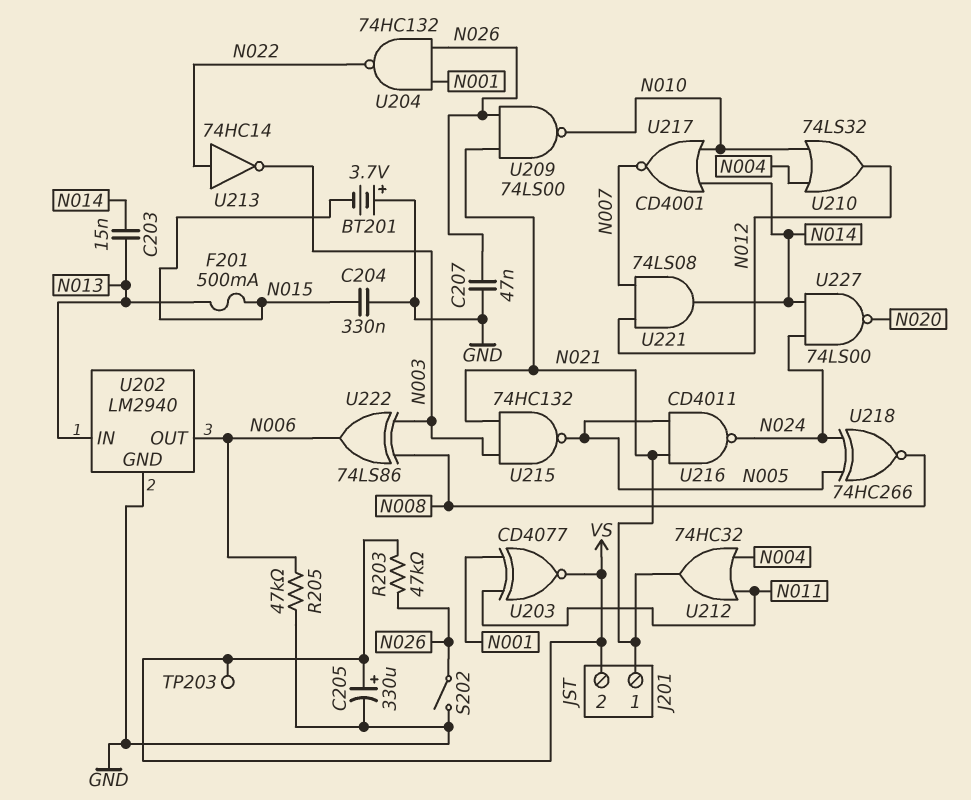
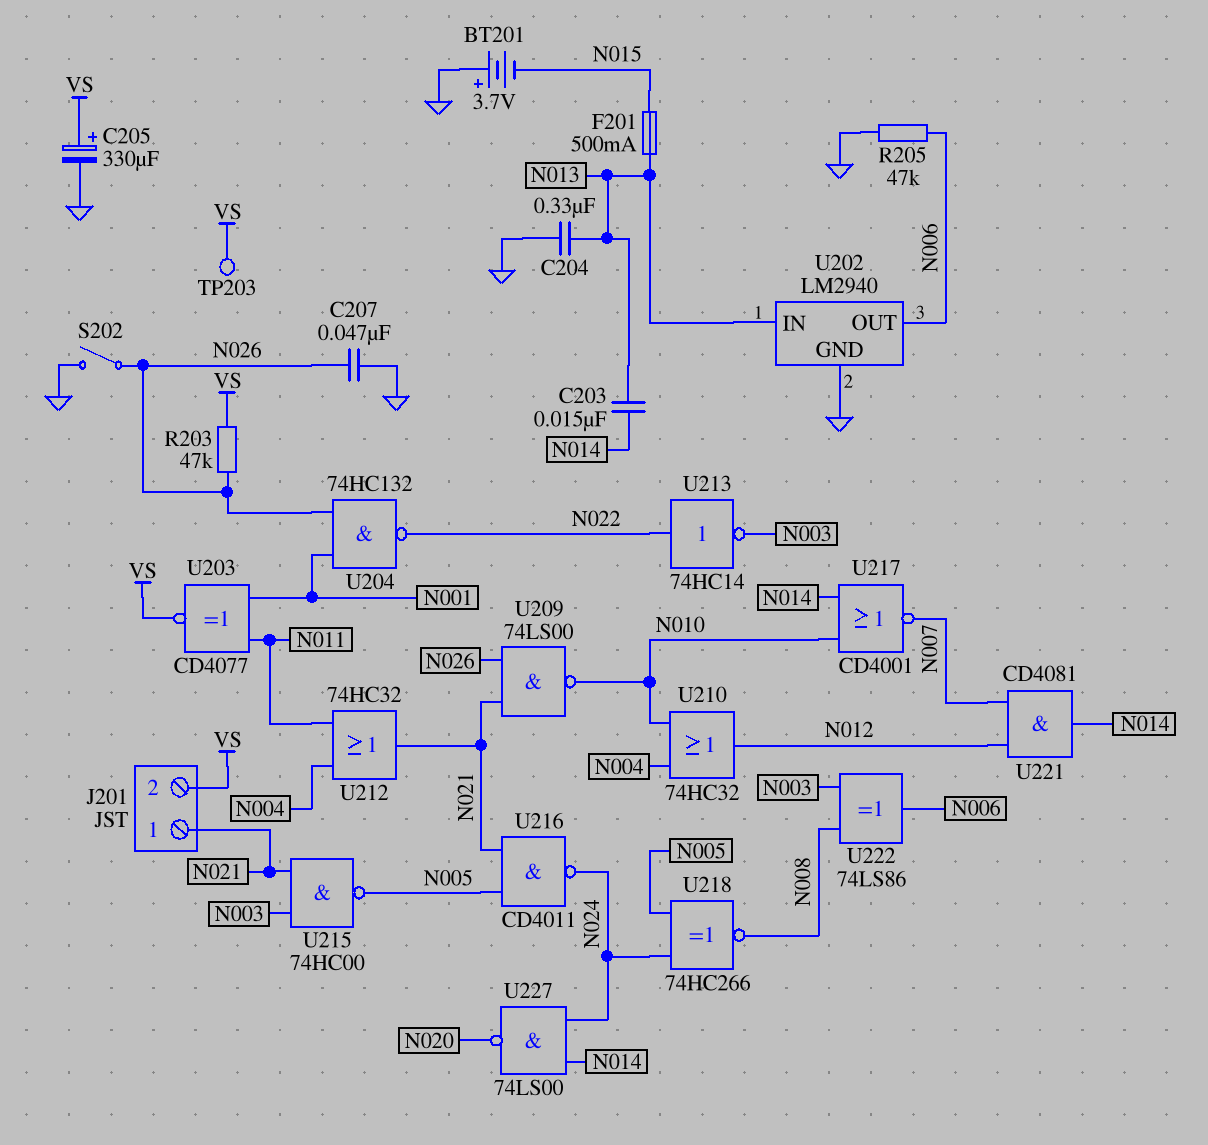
C204: 330nF (GND, N015) -> 330nF (GND, N013)
U210: OR 74LS32 (in N004, in N010, out N012) -> OR 74HC32 (in N004, in N010, out N012)
U215: NAND 74HC132 (in N003, in N021, out N005) -> NAND 74HC00 (in N003, in N021, out N005)
U221: AND 74LS08 (in N007, in N012, out N014) -> AND CD4081 (in N007, in N012, out N014)

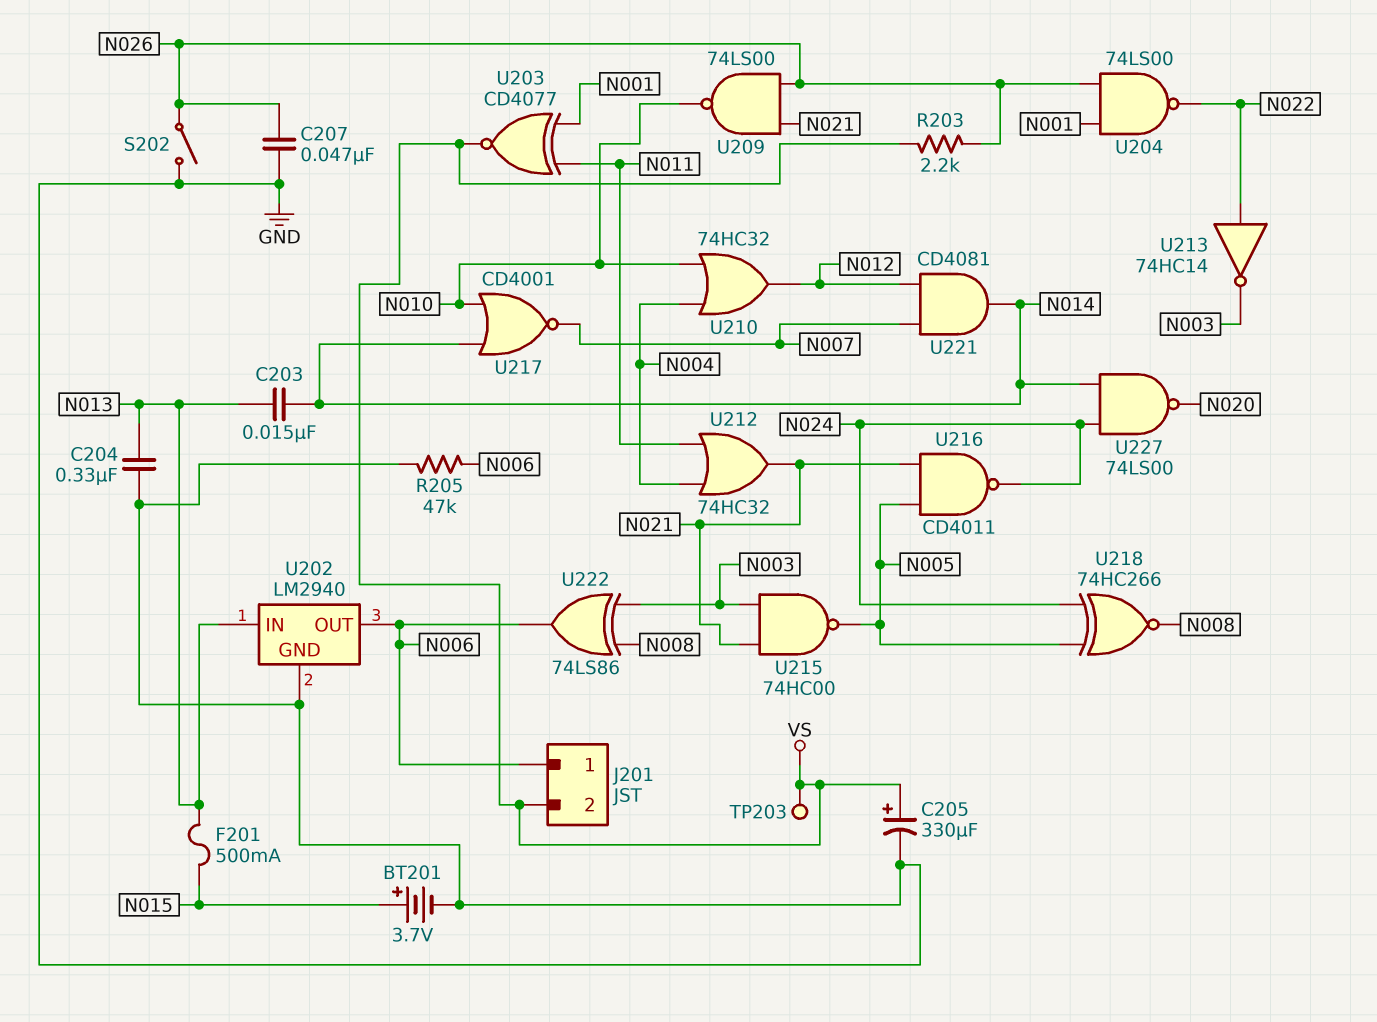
BT201: 3.7V (plus GND, minus N015) -> 3.7V (plus N015, minus GND)
J201 pin 1: N021 -> N006
R203: 47k (N026, VS) -> 2.2k (N026, VS)
U204: NAND 74HC132 (in N001, in N026, out N022) -> NAND 74LS00 (in N001, in N026, out N022)

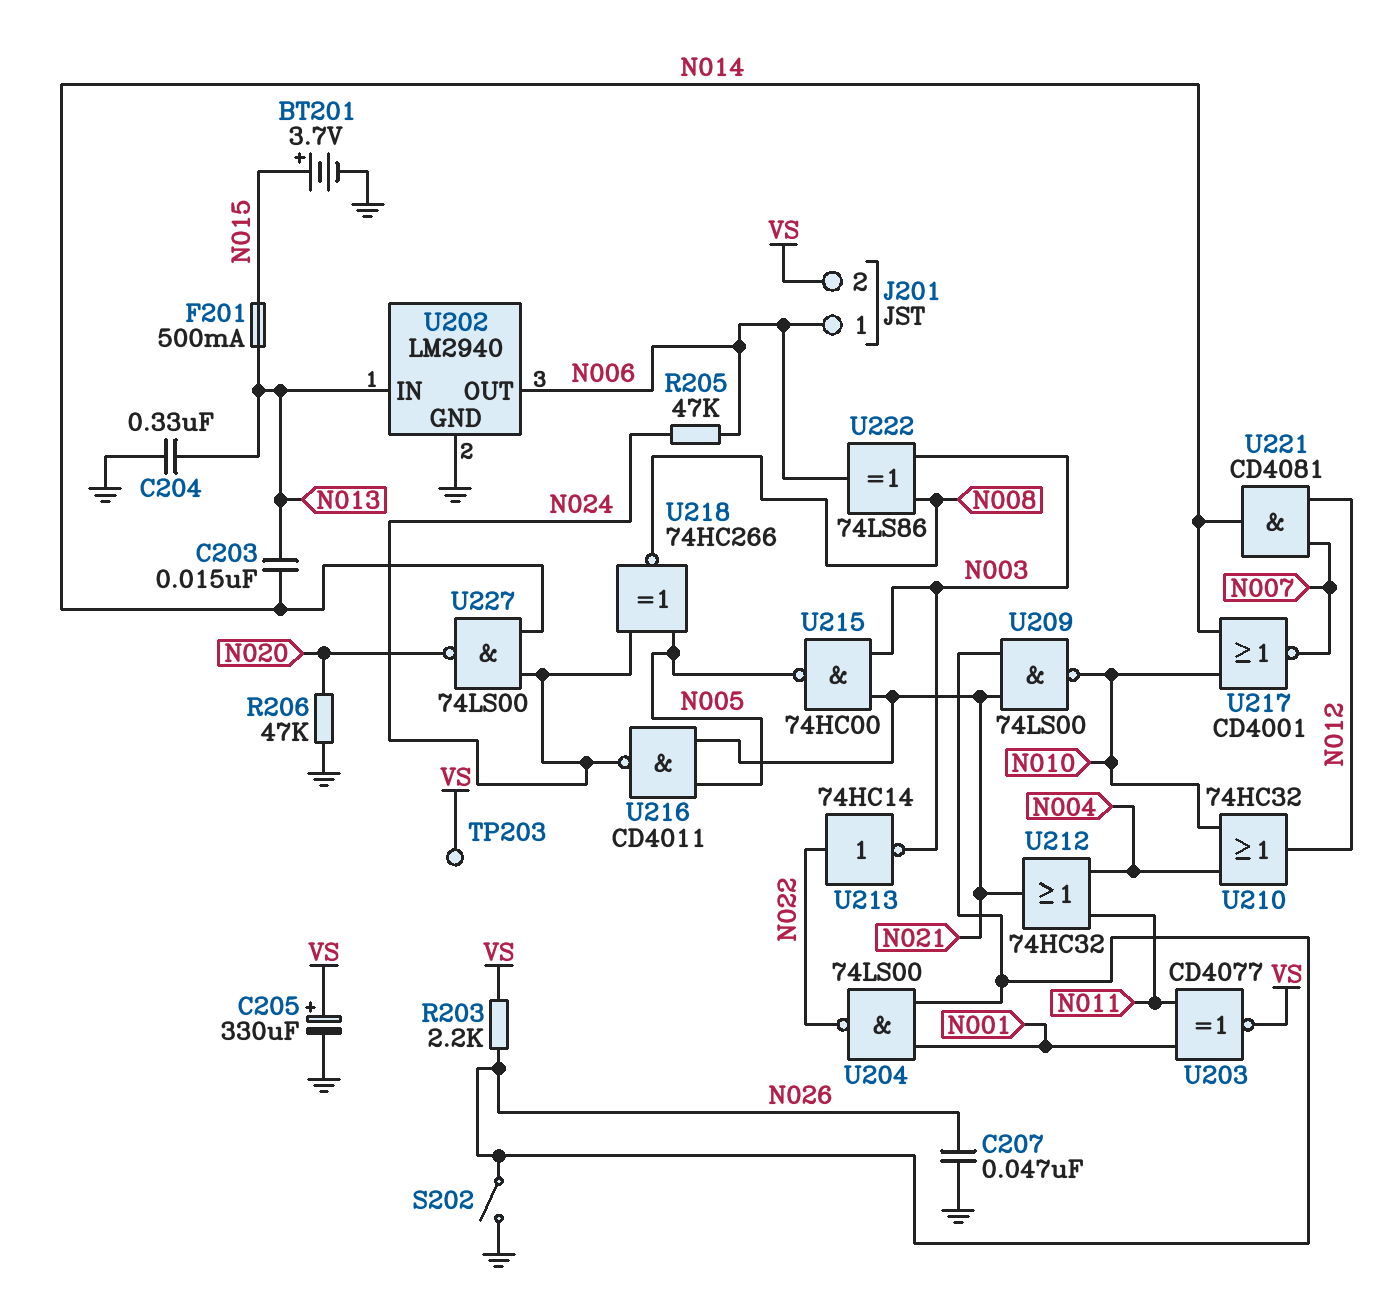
R205: 47k (GND, N006) -> 47k (N006, N024)
R206: none -> 47k (GND, N020)

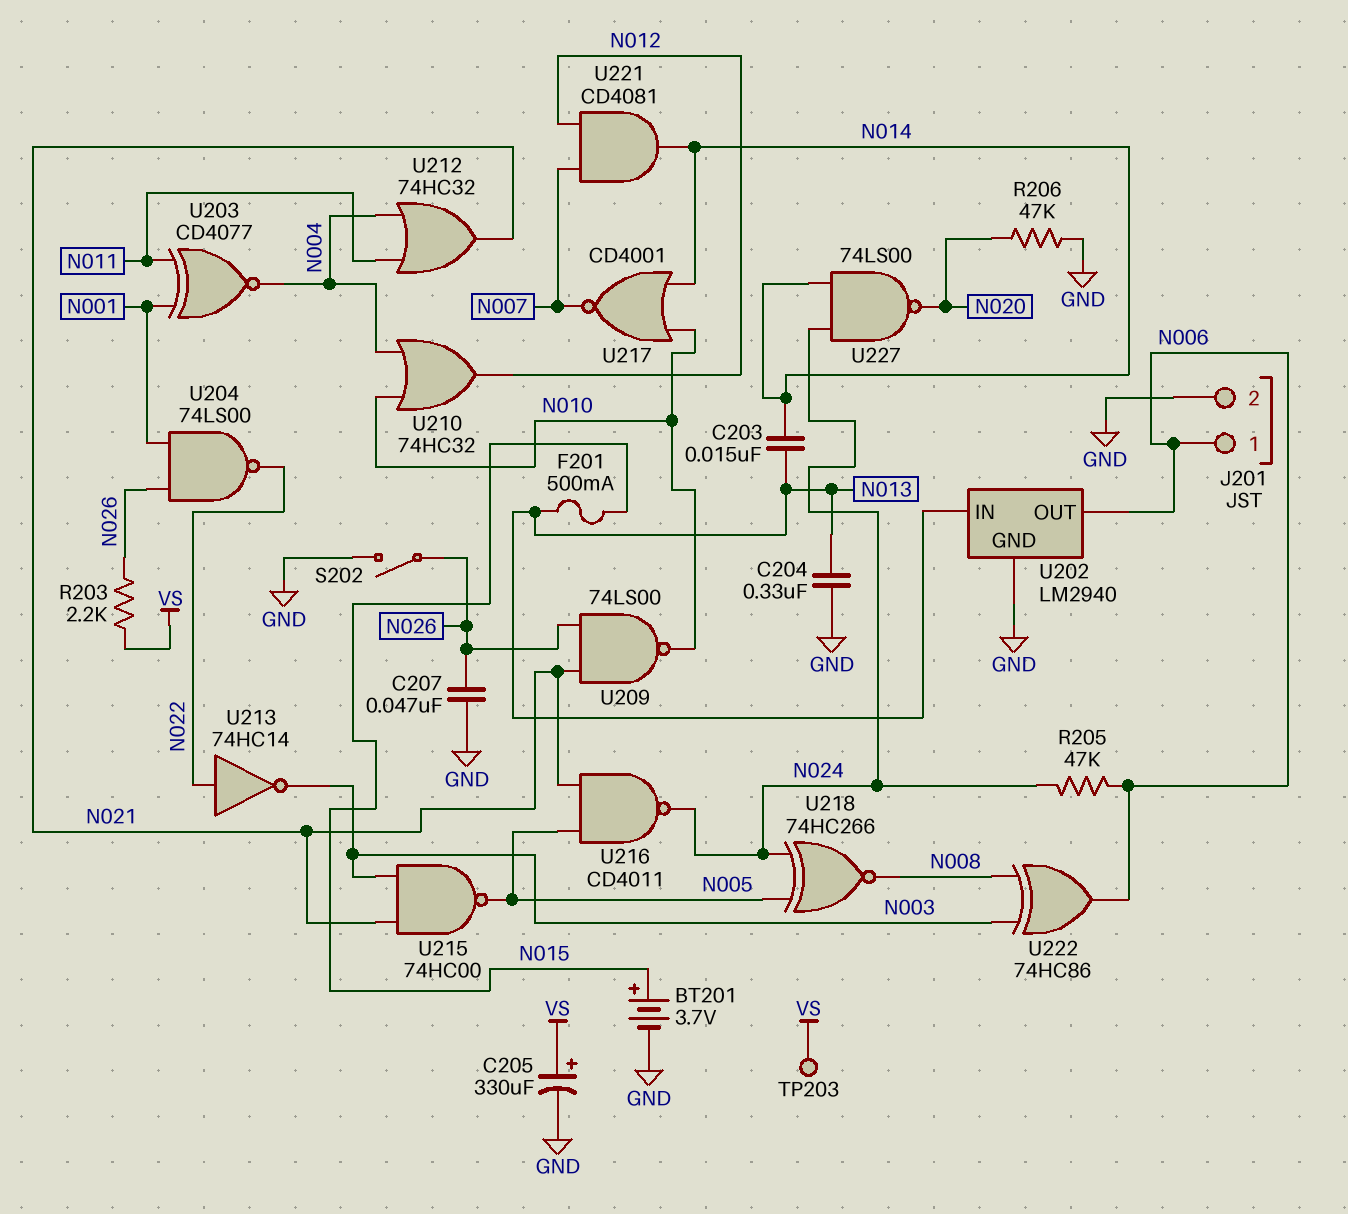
J201 pin 2: VS -> GND
U203: XNOR CD4077 (in N001, in N011, out VS) -> XNOR CD4077 (in N001, in N011, out N004)
U222: XOR 74LS86 (in N003, in N008, out N006) -> XOR 74HC86 (in N003, in N008, out N006)

